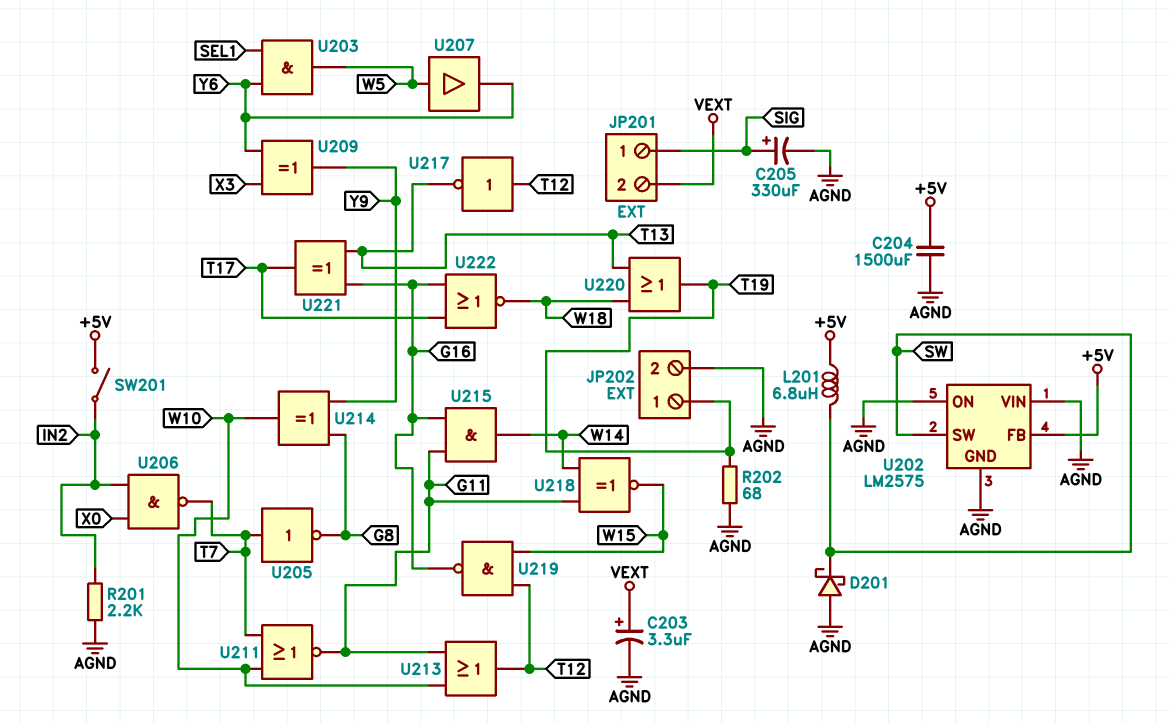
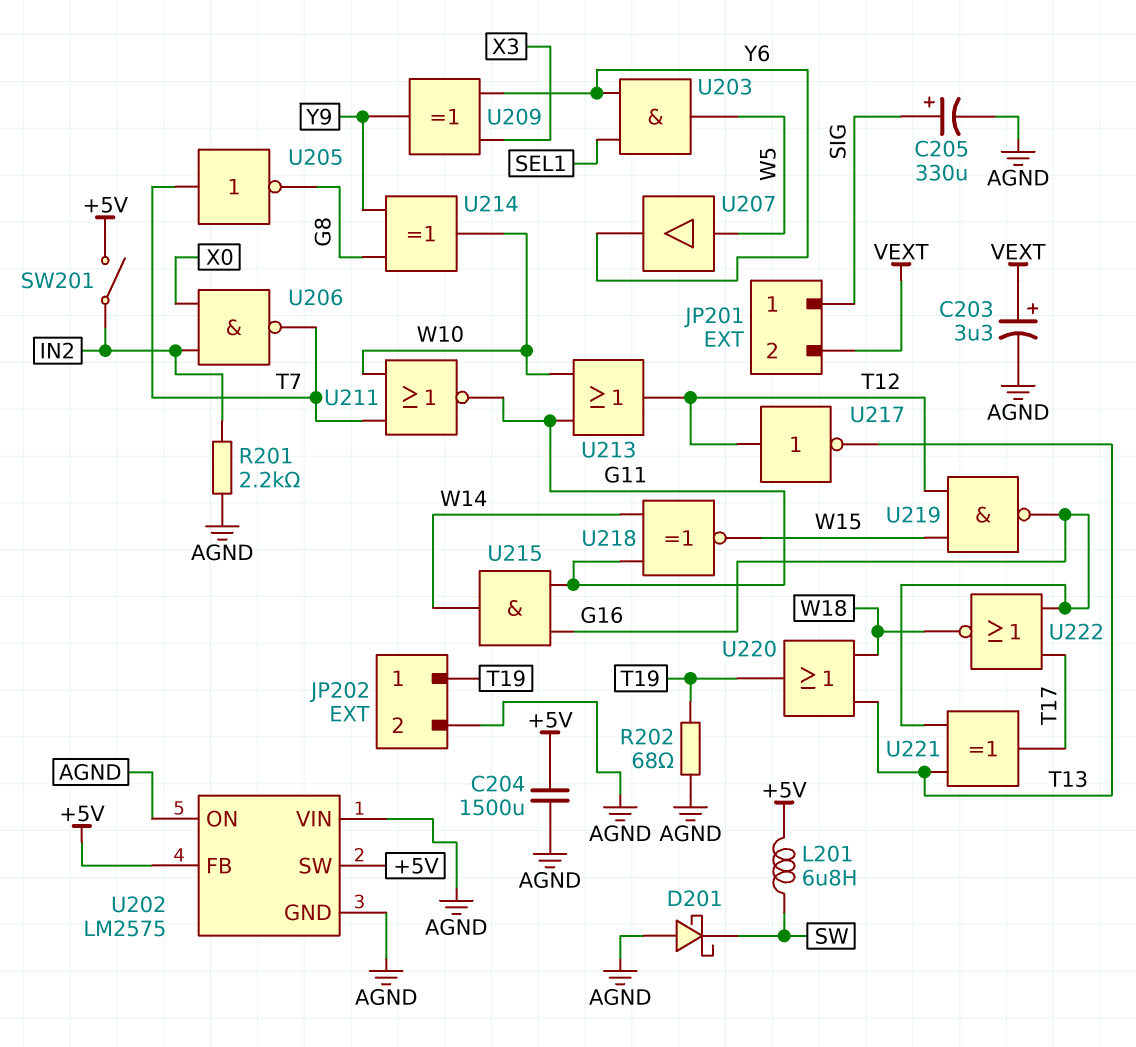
U202 pin SW: SW -> +5V

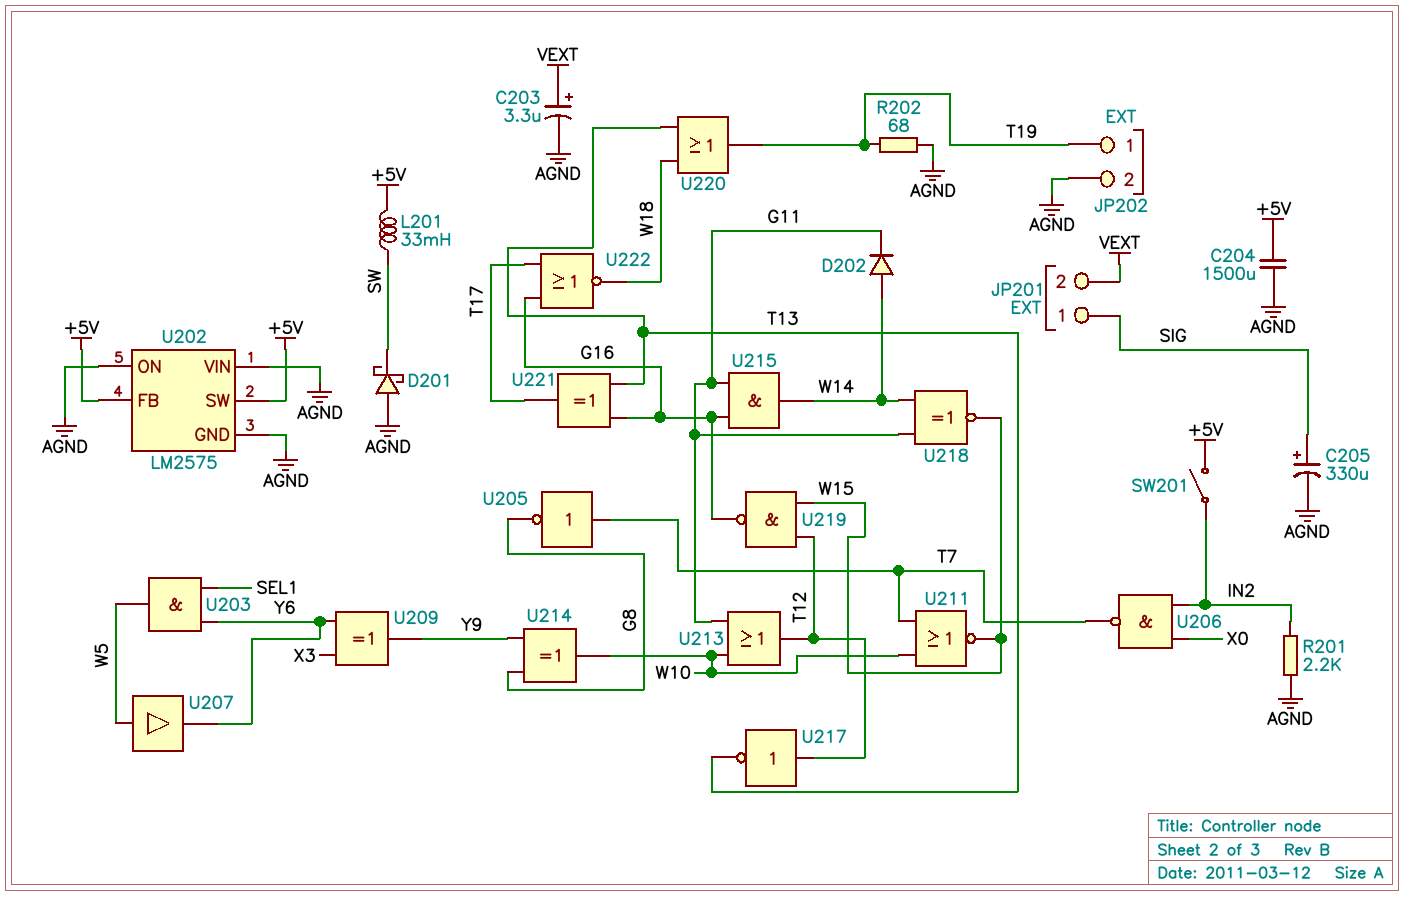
D202: none -> diode (A W14, K G11)
L201: 6.8uH (+5V, SW) -> 33mH (+5V, SW)
U211: NOR (in T7, in W10, out G11) -> NOR (in T7, in W10, out W15)

